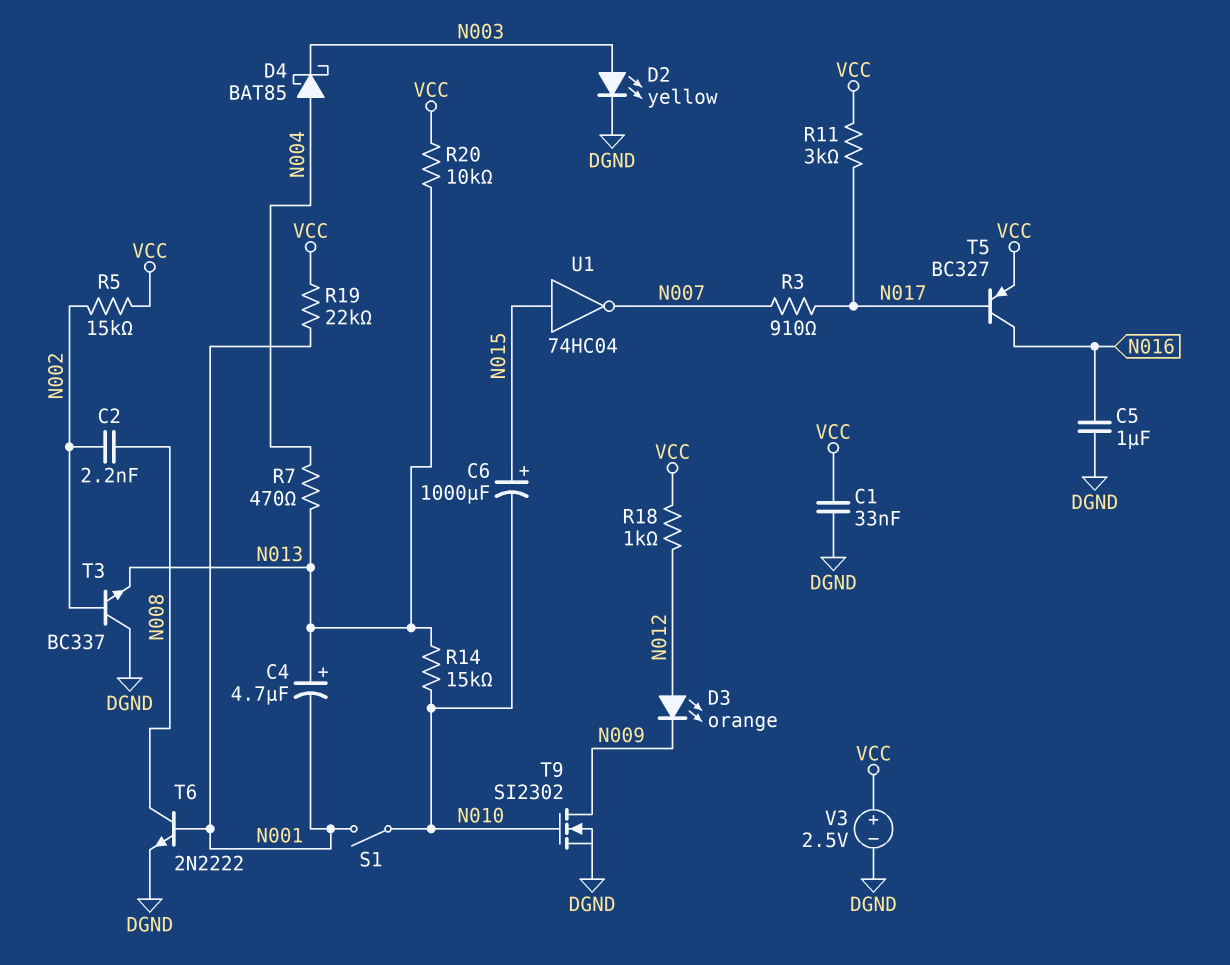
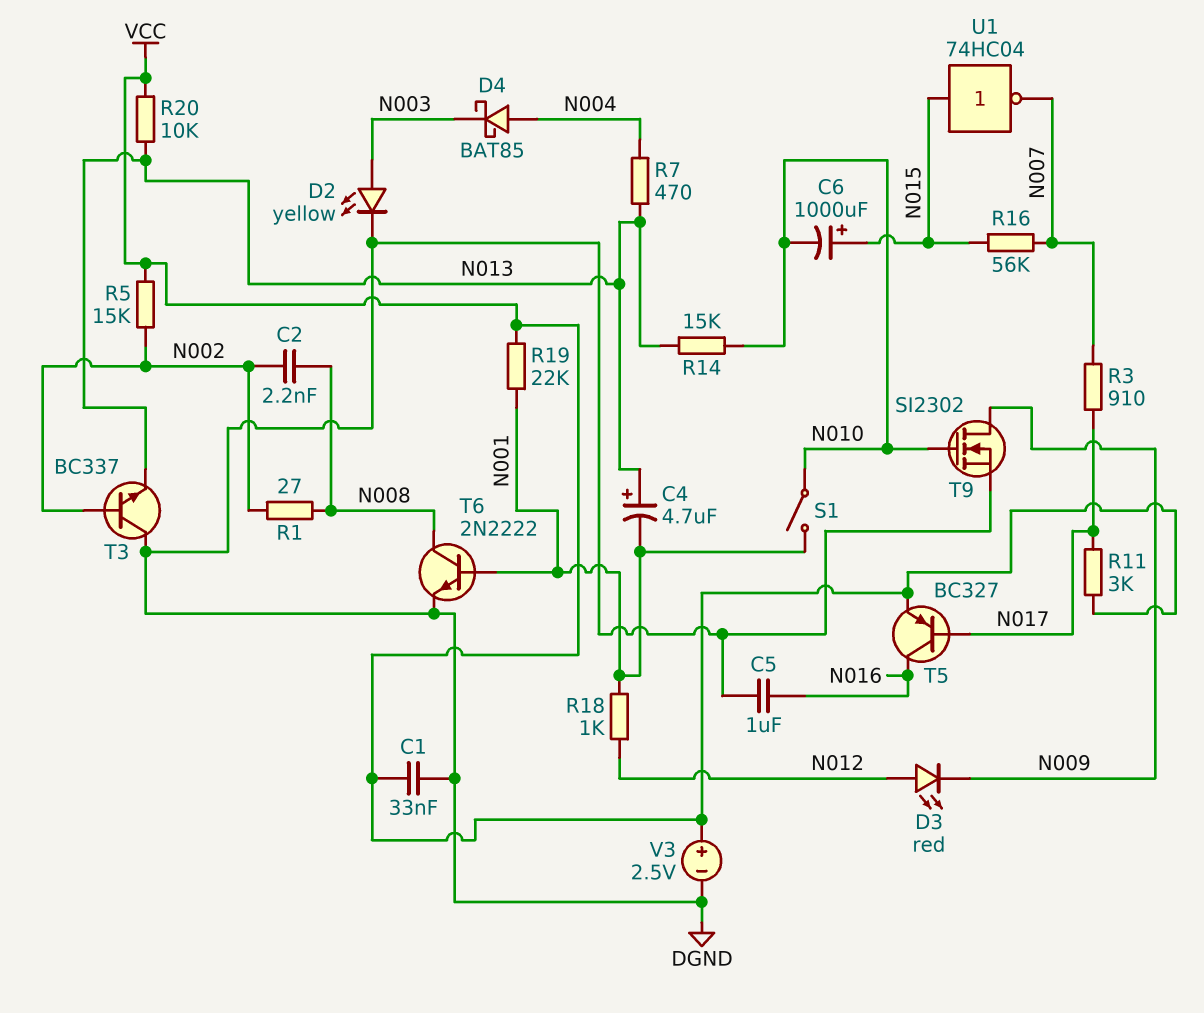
D3: LED orange (A N012, K N009) -> LED red (A N012, K N009)
R1: none -> 27 (N002, N008)
R16: none -> 56k (N007, N015)
R18: 1k (N012, VCC) -> 1k (N001, N012)

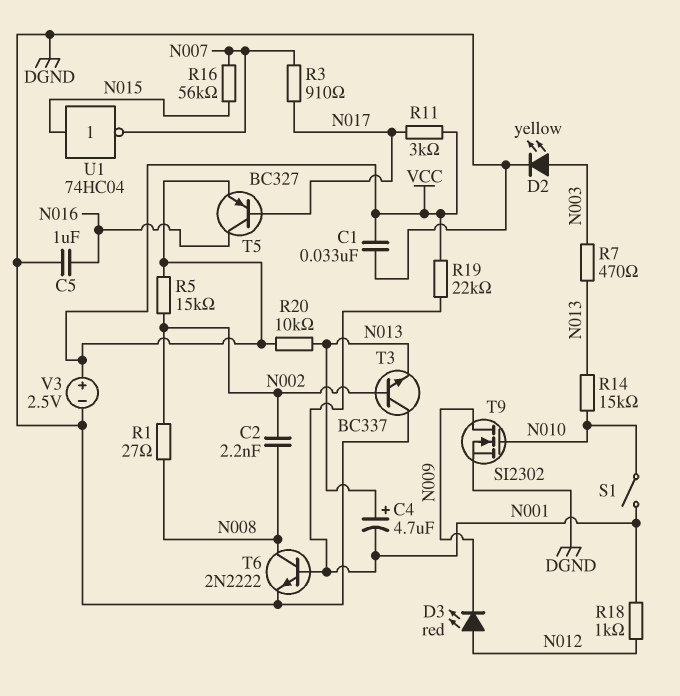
C6: 1000uF (plus N015, minus N010) -> none
D4: schottky BAT85 (A N004, K N003) -> none
R7: 470 (N004, N013) -> 470 (N003, N013)

